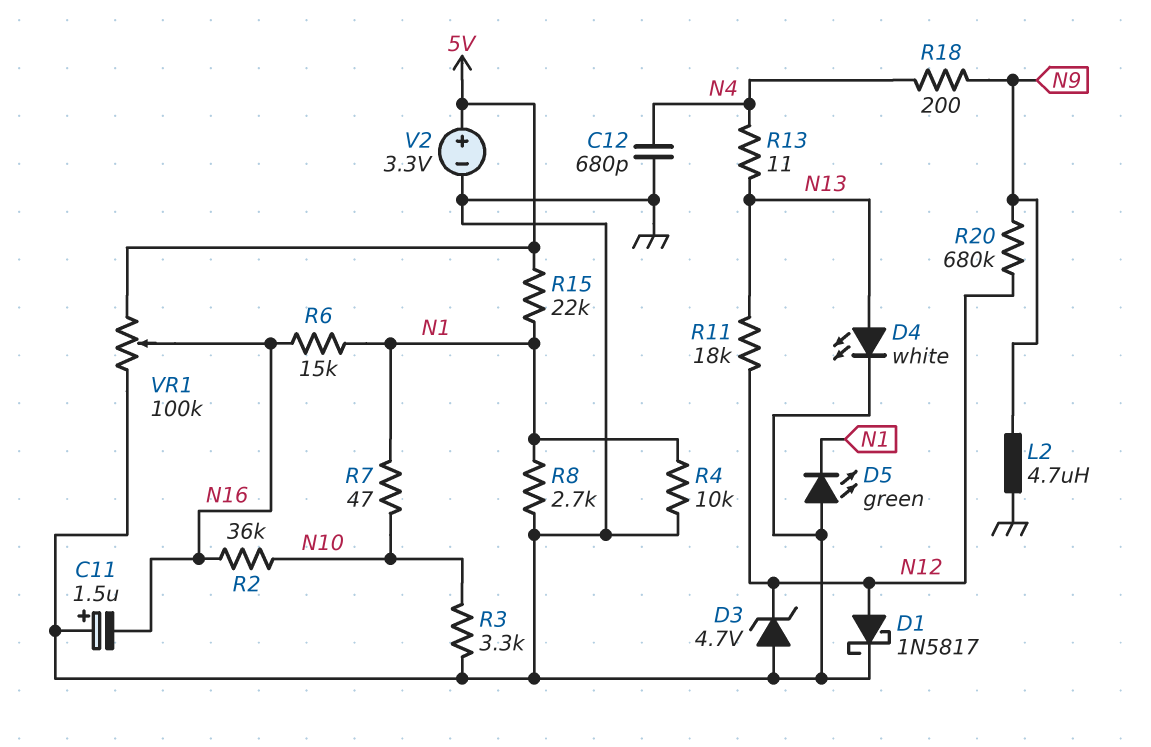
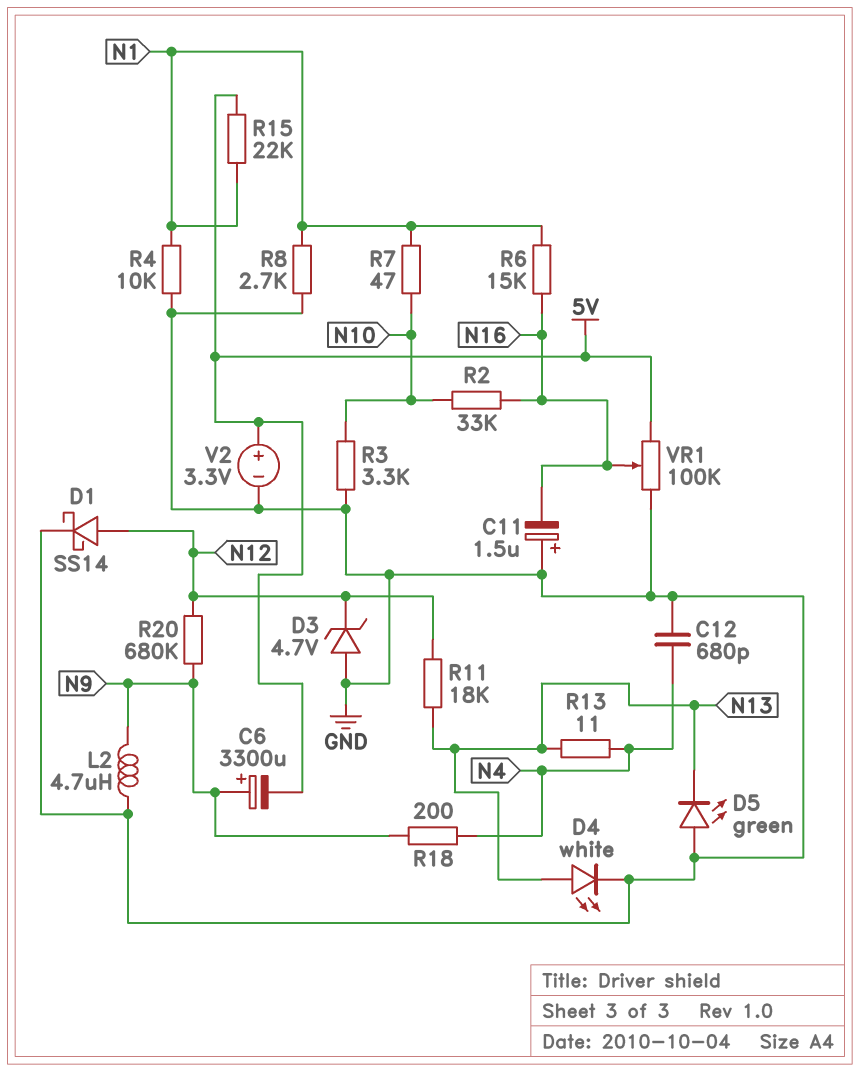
C6: none -> 3300uF (plus N9, minus 5V)
D1: schottky 1N5817 (A N12, K GND) -> schottky SS14 (A N12, K GND)
D5: LED green (A GND, K N1) -> LED green (A GND, K N13)
R2: 36k (N10, N16) -> 33k (N10, N16)

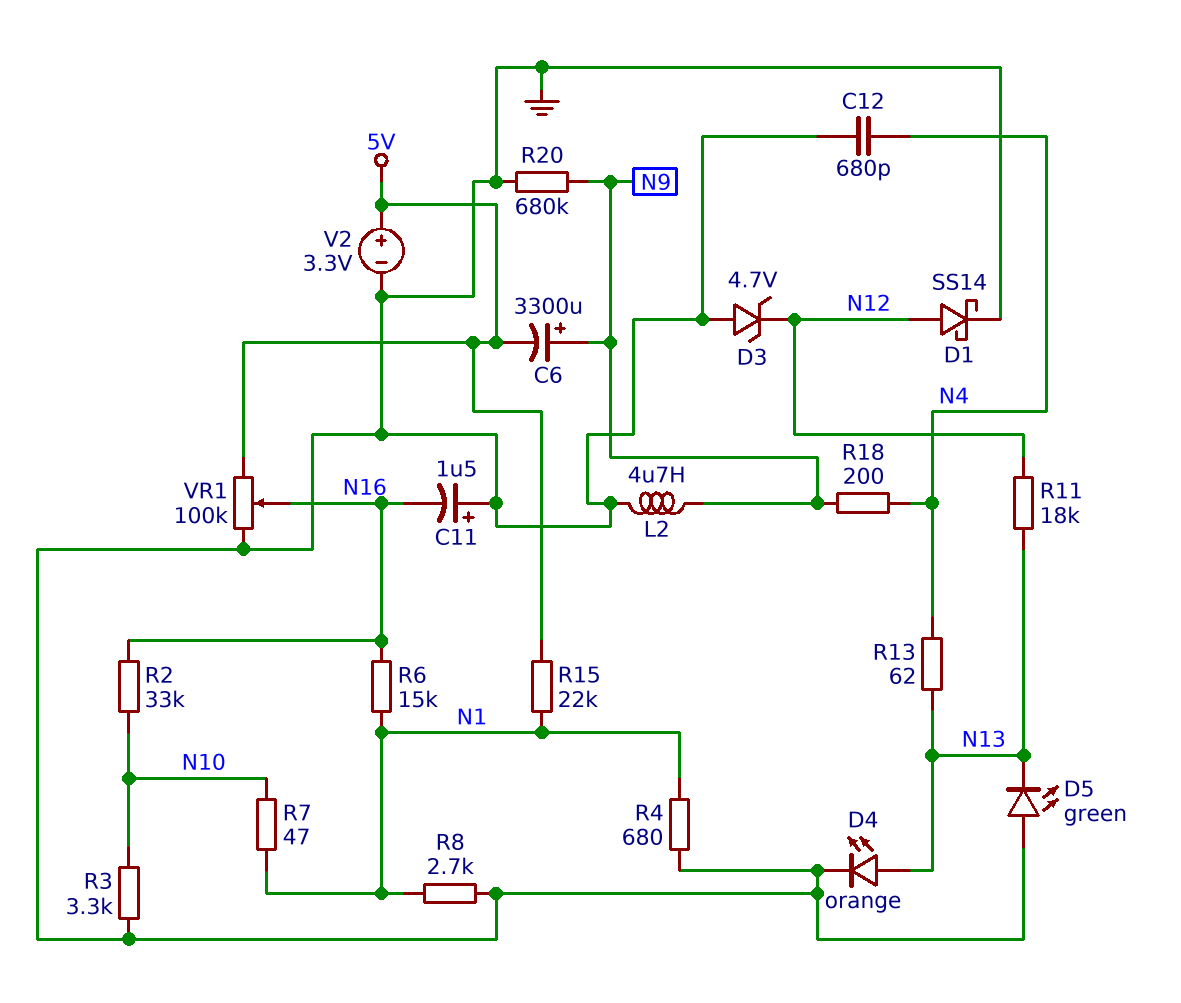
D4: LED white (A N13, K GND) -> LED orange (A N13, K GND)
R4: 10k (GND, N1) -> 680 (GND, N1)
R13: 11 (N4, N13) -> 62 (N4, N13)
R20: 680k (N9, N12) -> 680k (GND, N9)

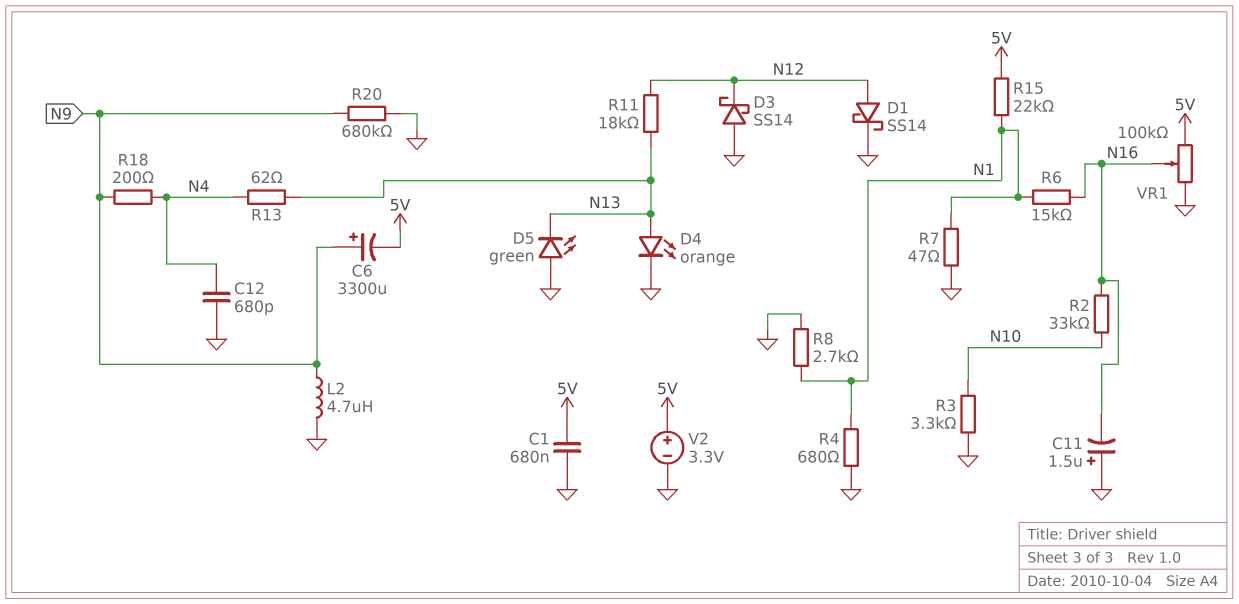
C1: none -> 680nF (5V, GND)
D3: zener 4.7V (A GND, K N12) -> schottky SS14 (A GND, K N12)
R7: 47 (N1, N10) -> 47 (GND, N1)

